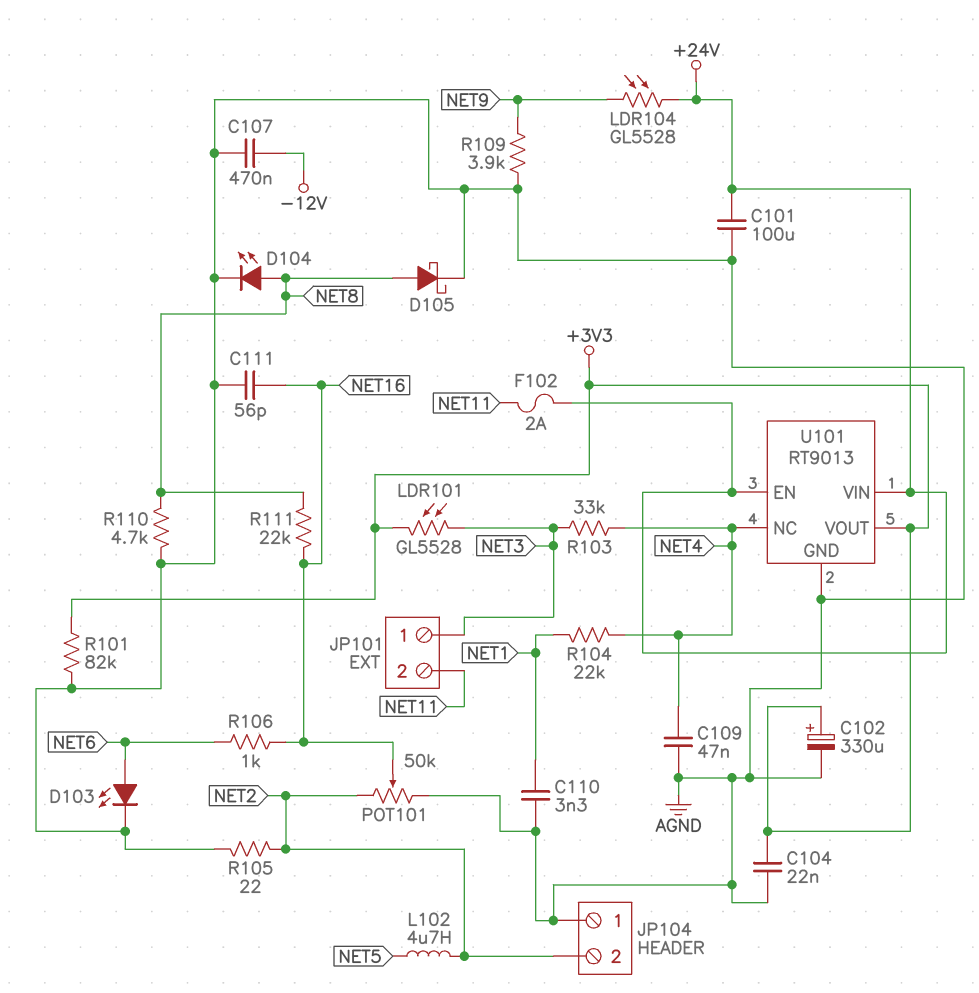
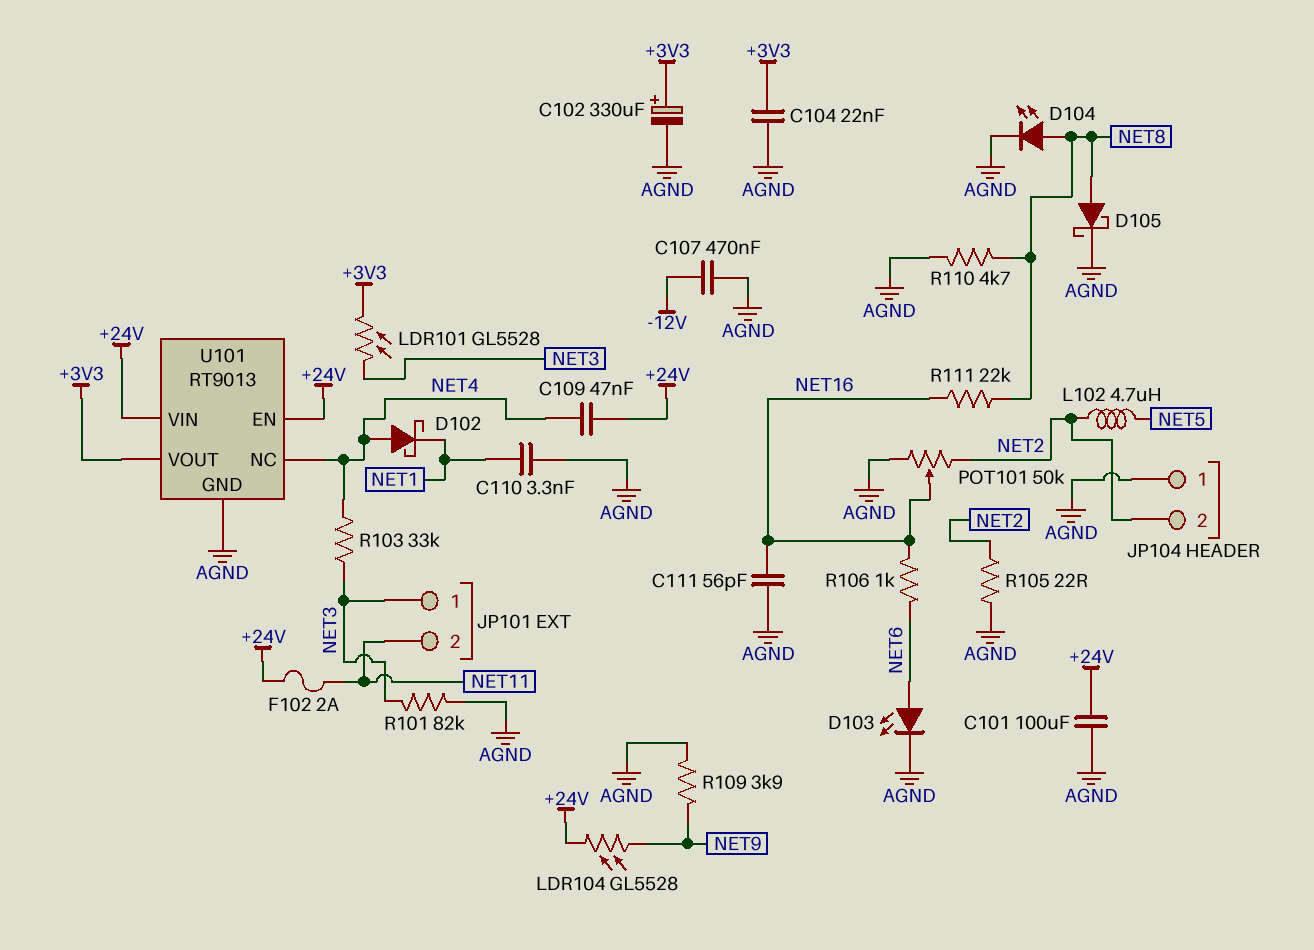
C109: 47nF (AGND, NET4) -> 47nF (+24V, NET4)
D102: none -> schottky (A NET4, K NET1)
R101: 82k (+3V3, AGND) -> 82k (AGND, NET3)
R104: 22k (NET1, NET4) -> none

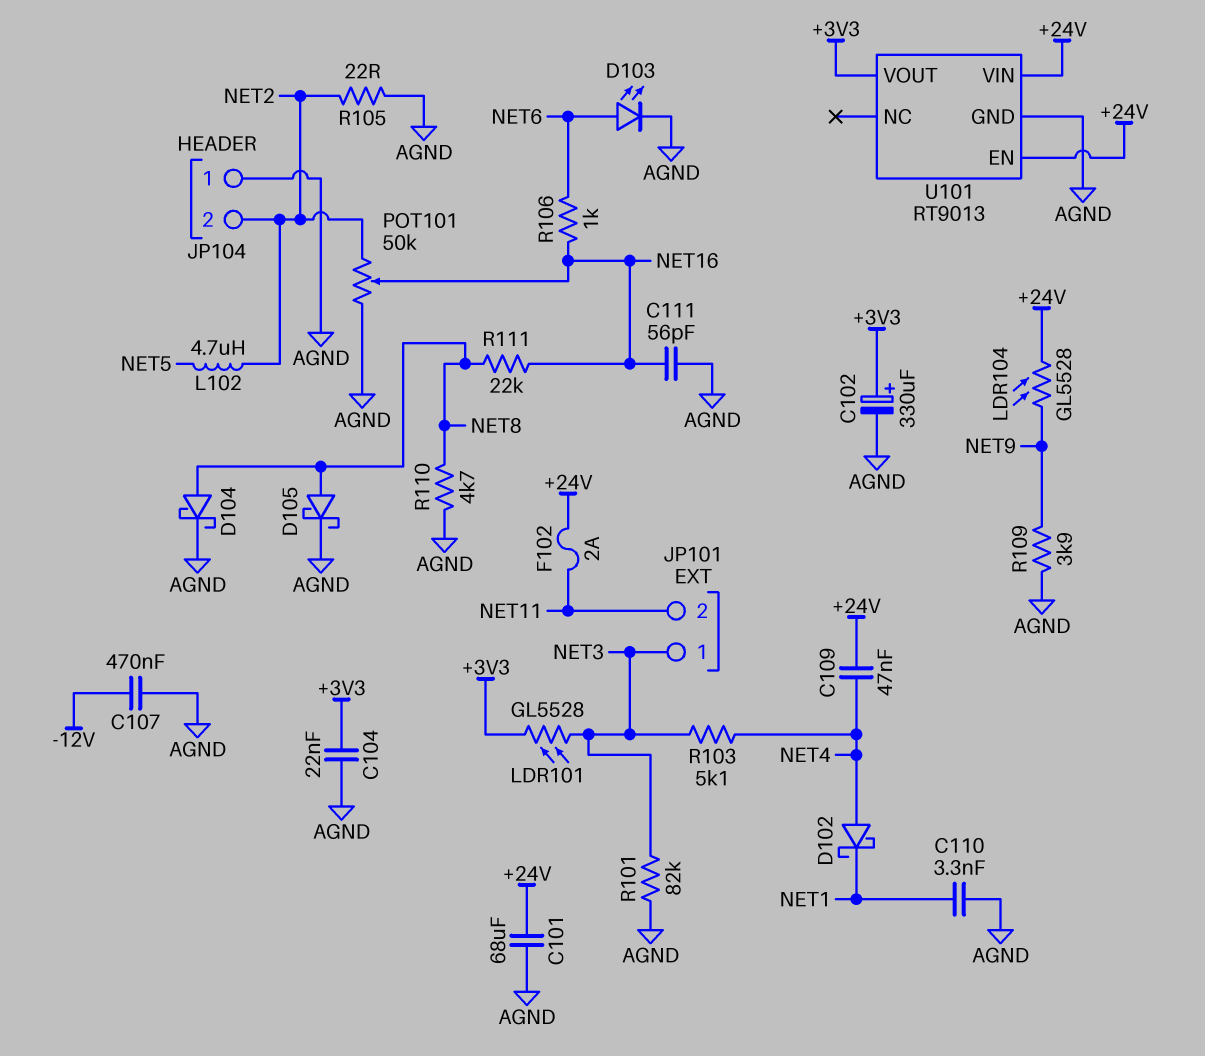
C101: 100uF (+24V, AGND) -> 68uF (+24V, AGND)
D104: LED (A NET8, K AGND) -> schottky (A NET8, K AGND)
R103: 33k (NET3, NET4) -> 5.1k (NET3, NET4)
U101 pin NC: NET4 -> none

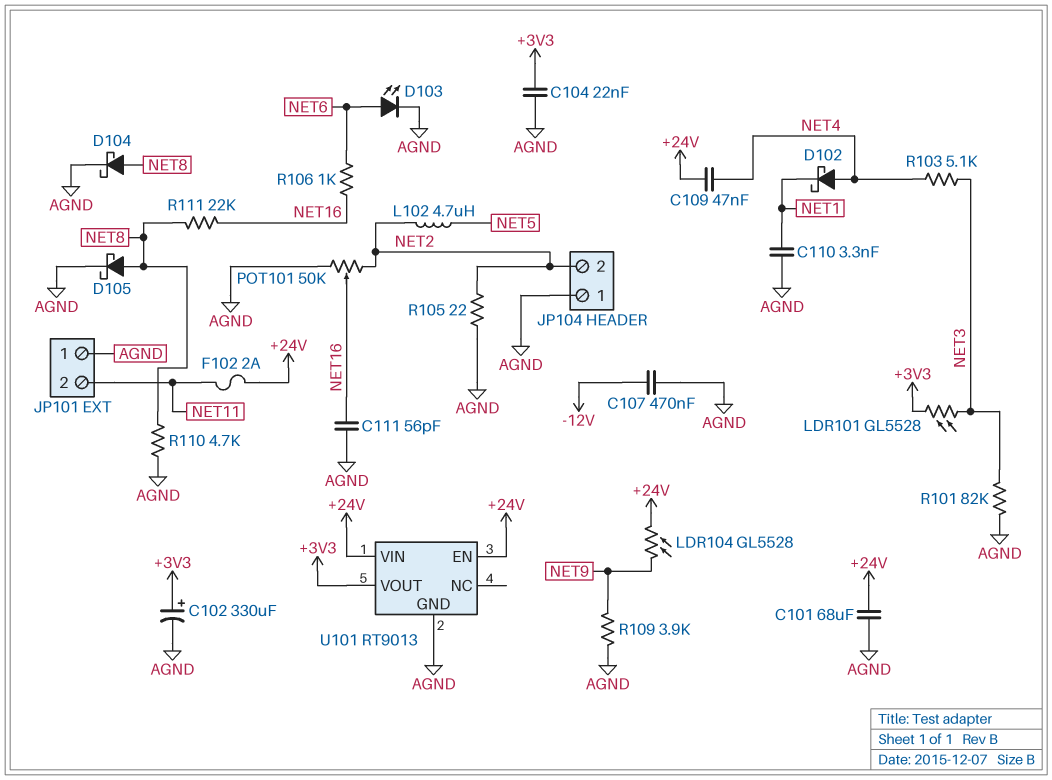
JP101 pin 1: NET3 -> AGND

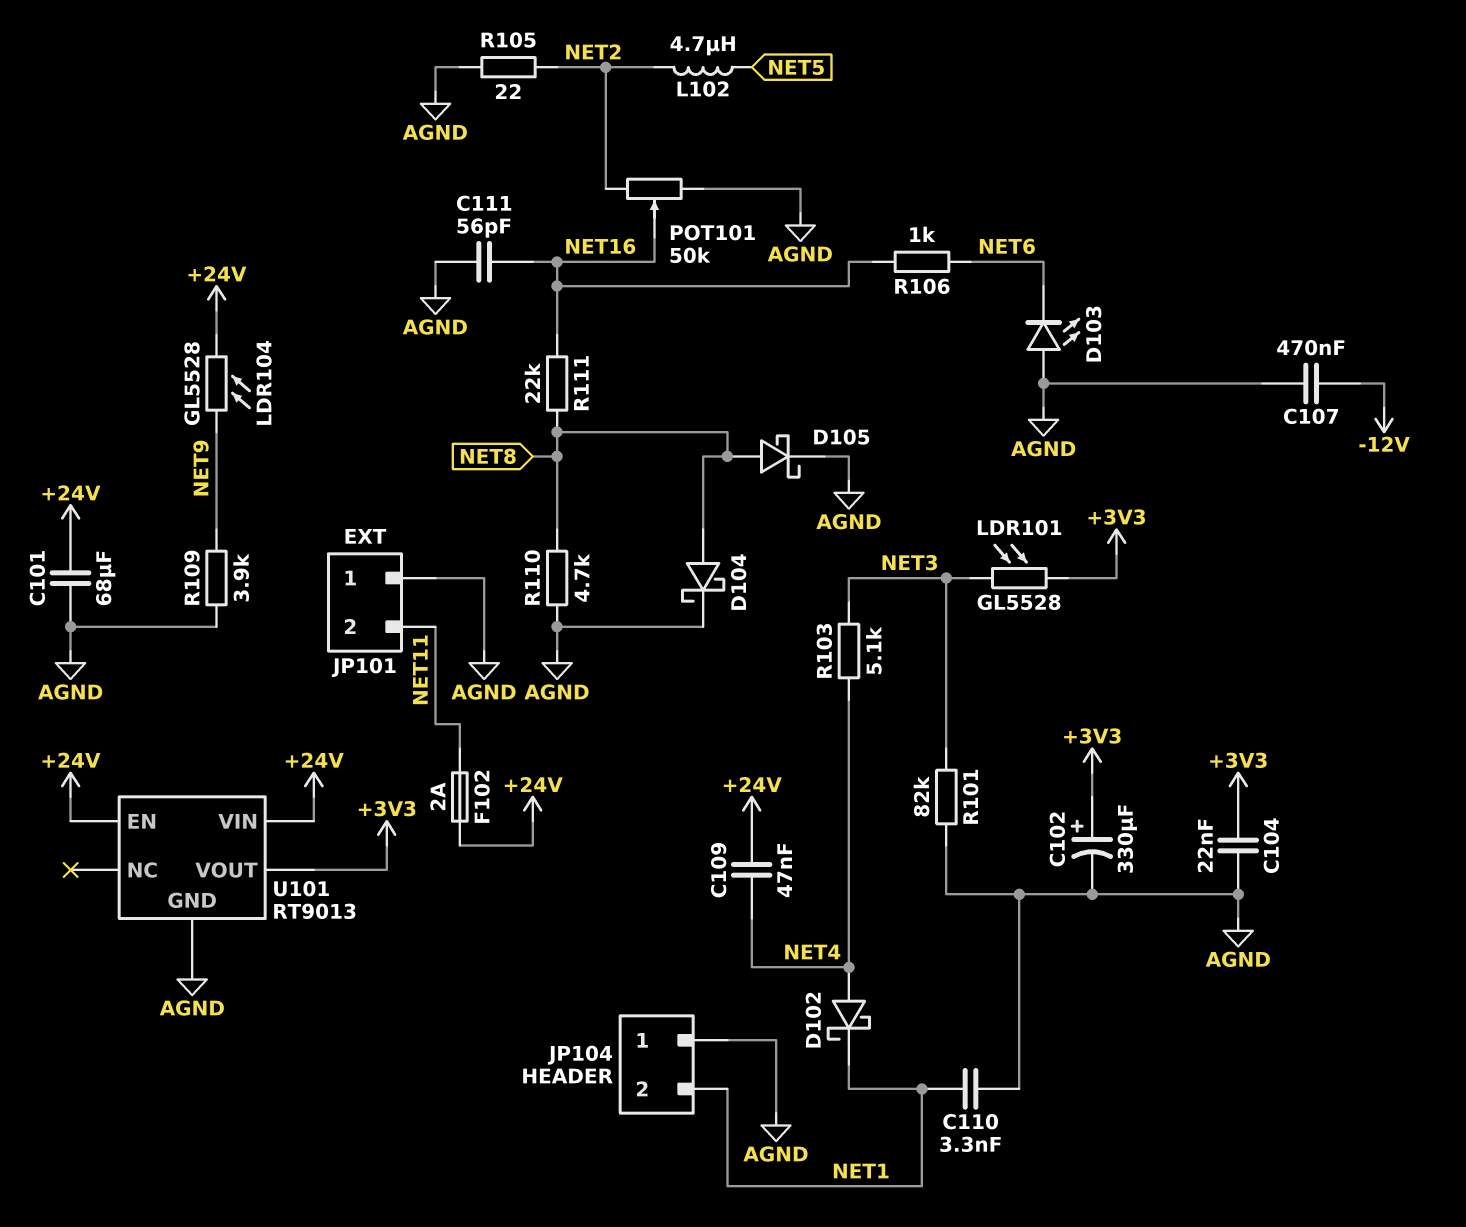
D103: LED (A NET6, K AGND) -> LED (A AGND, K NET6)
JP104 pin 2: NET2 -> NET1

